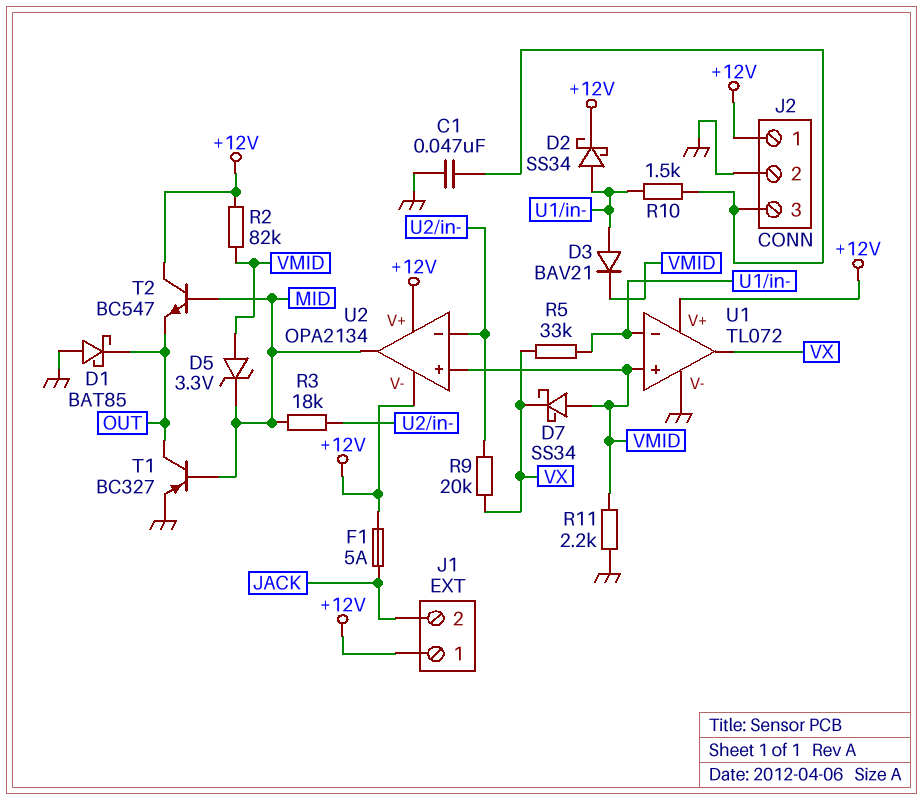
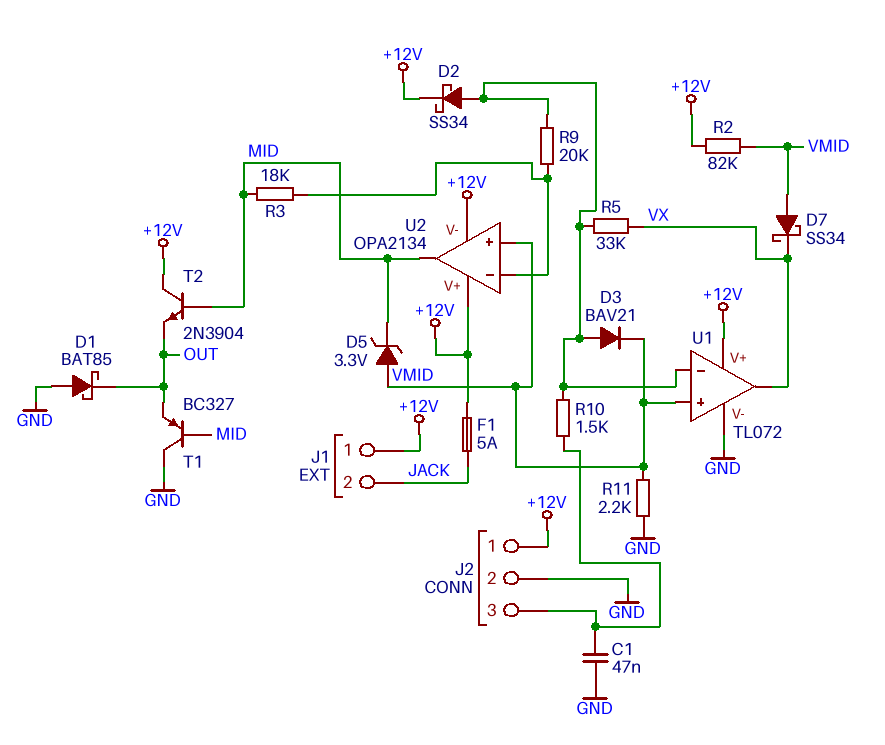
R9: 20k (U2/in-, VX) -> 20k (U1/in-, U2/in-)
T1: PNP BC327 (B MID, C OUT, E GND) -> PNP BC327 (B MID, C GND, E OUT)
T2: NPN BC547 (B MID, C +12V, E OUT) -> NPN 2N3904 (B MID, C +12V, E OUT)

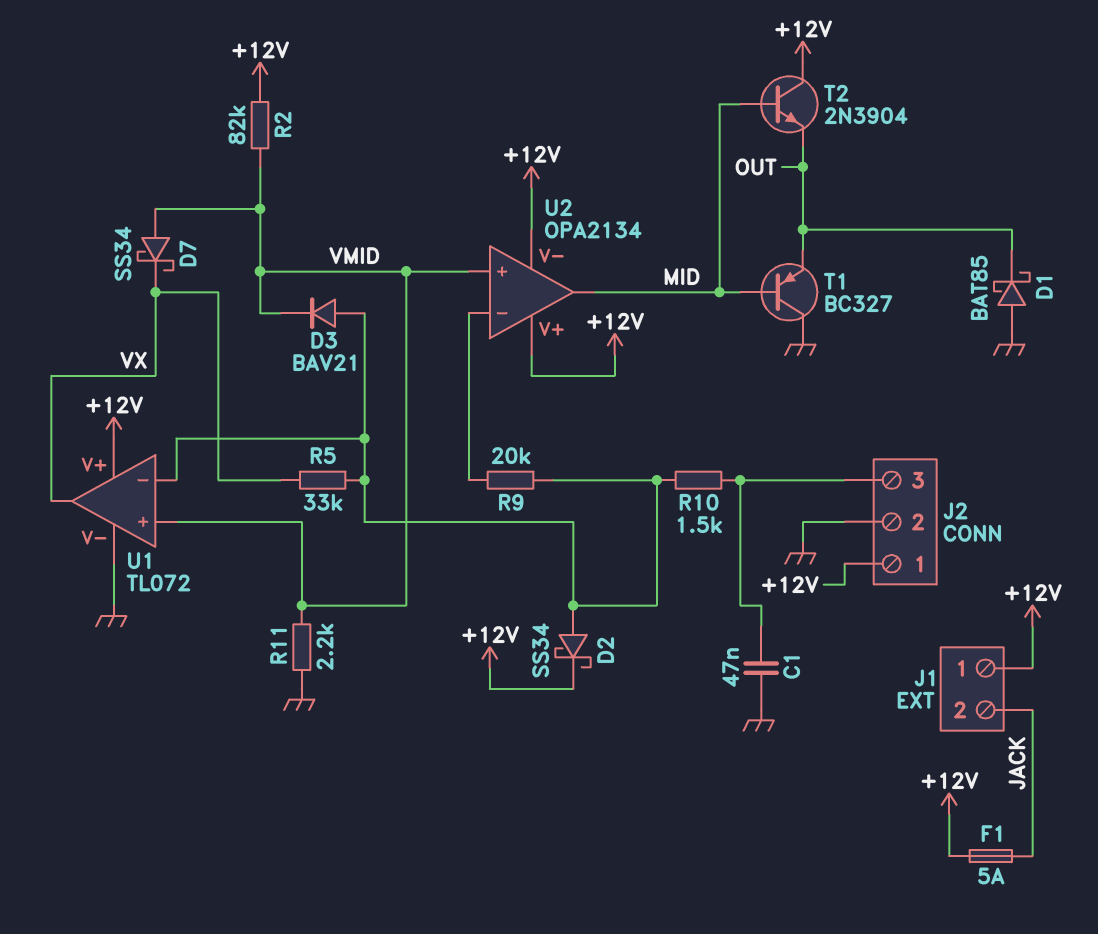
D5: zener 3.3V (A VMID, K MID) -> none
R3: 18k (MID, U2/in-) -> none

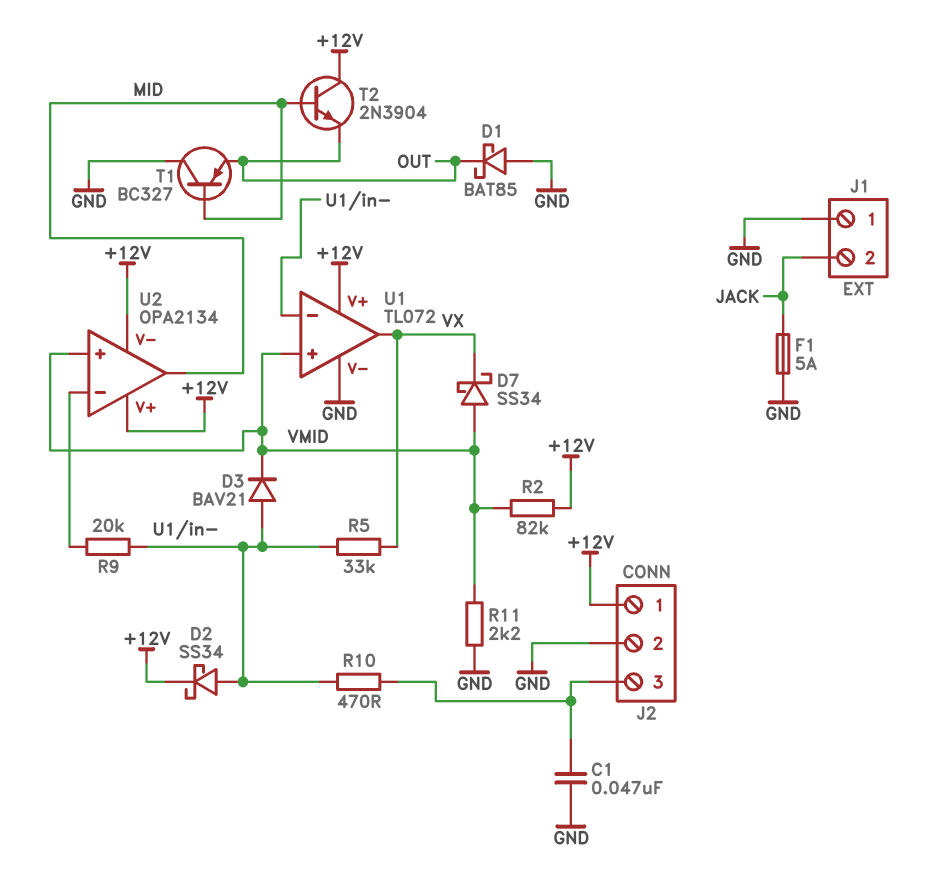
F1: 5A (+12V, JACK) -> 5A (GND, JACK)
J1 pin 1: +12V -> GND
R10: 1.5k (J2/3, U1/in-) -> 470 (J2/3, U1/in-)

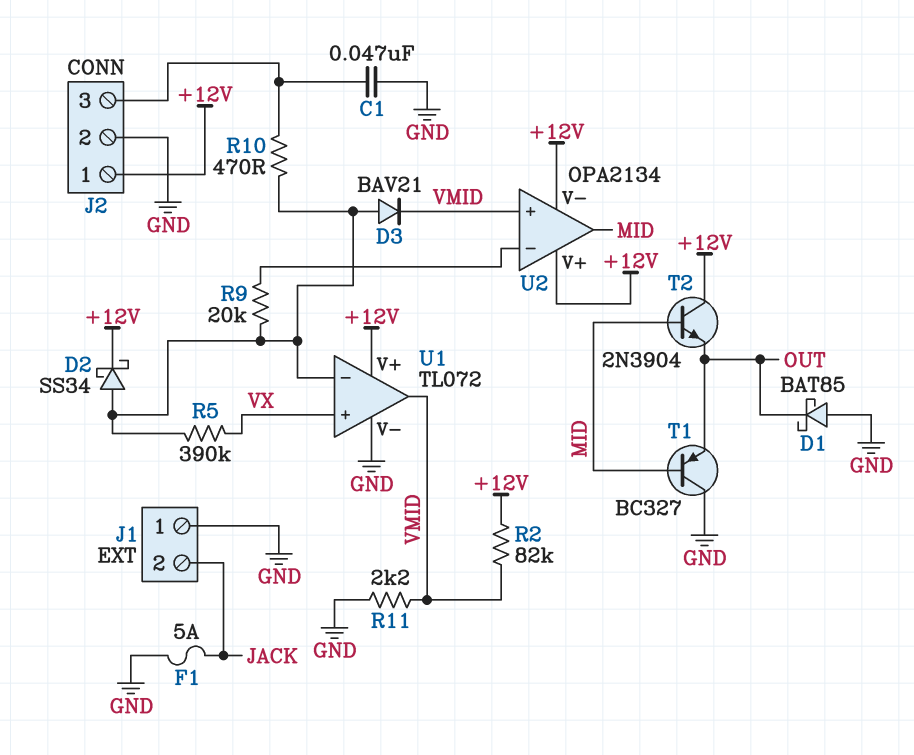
D7: schottky SS34 (A VMID, K VX) -> none
R5: 33k (U1/in-, VX) -> 390k (U1/in-, VX)
U1 pin in+: VMID -> VX
U1 pin out: VX -> VMID

